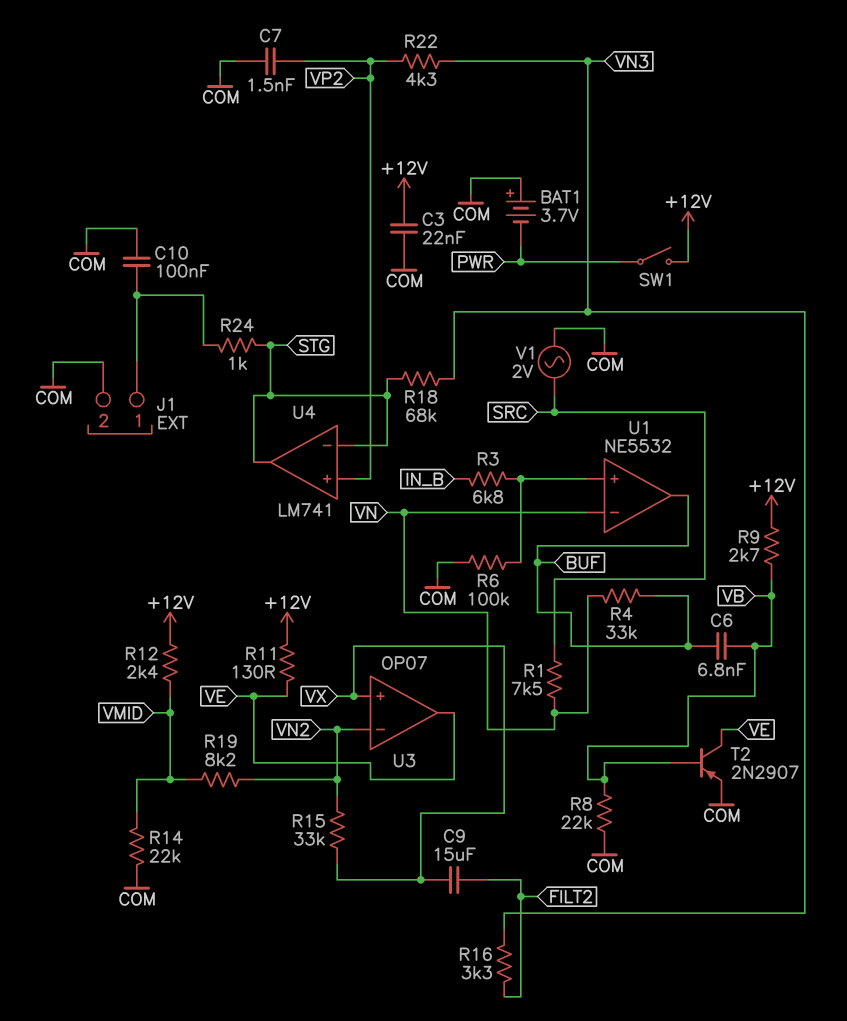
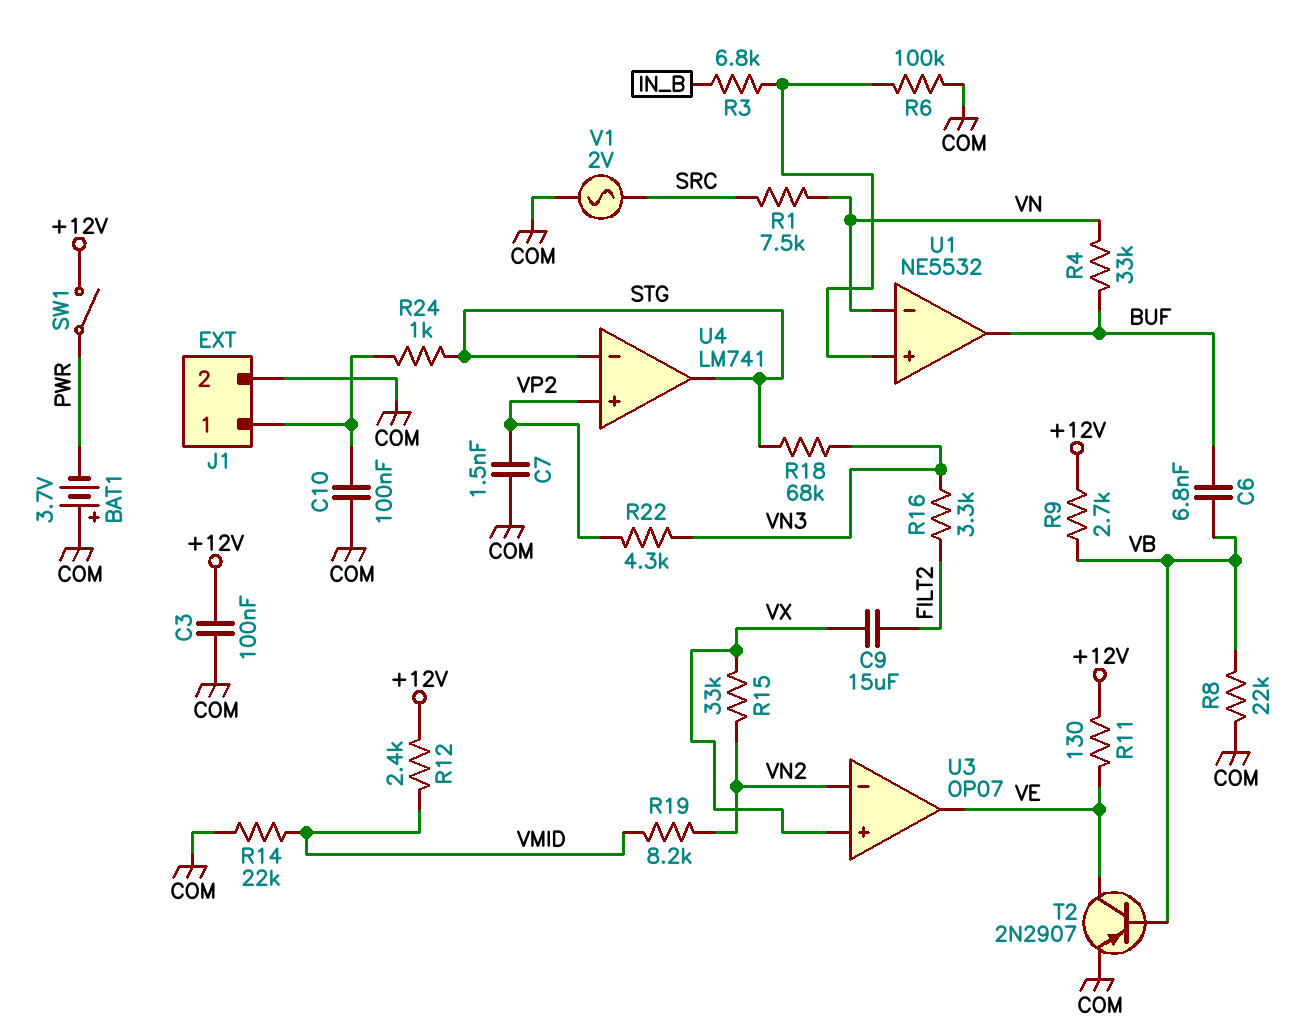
C3: 22nF (+12V, COM) -> 100nF (+12V, COM)

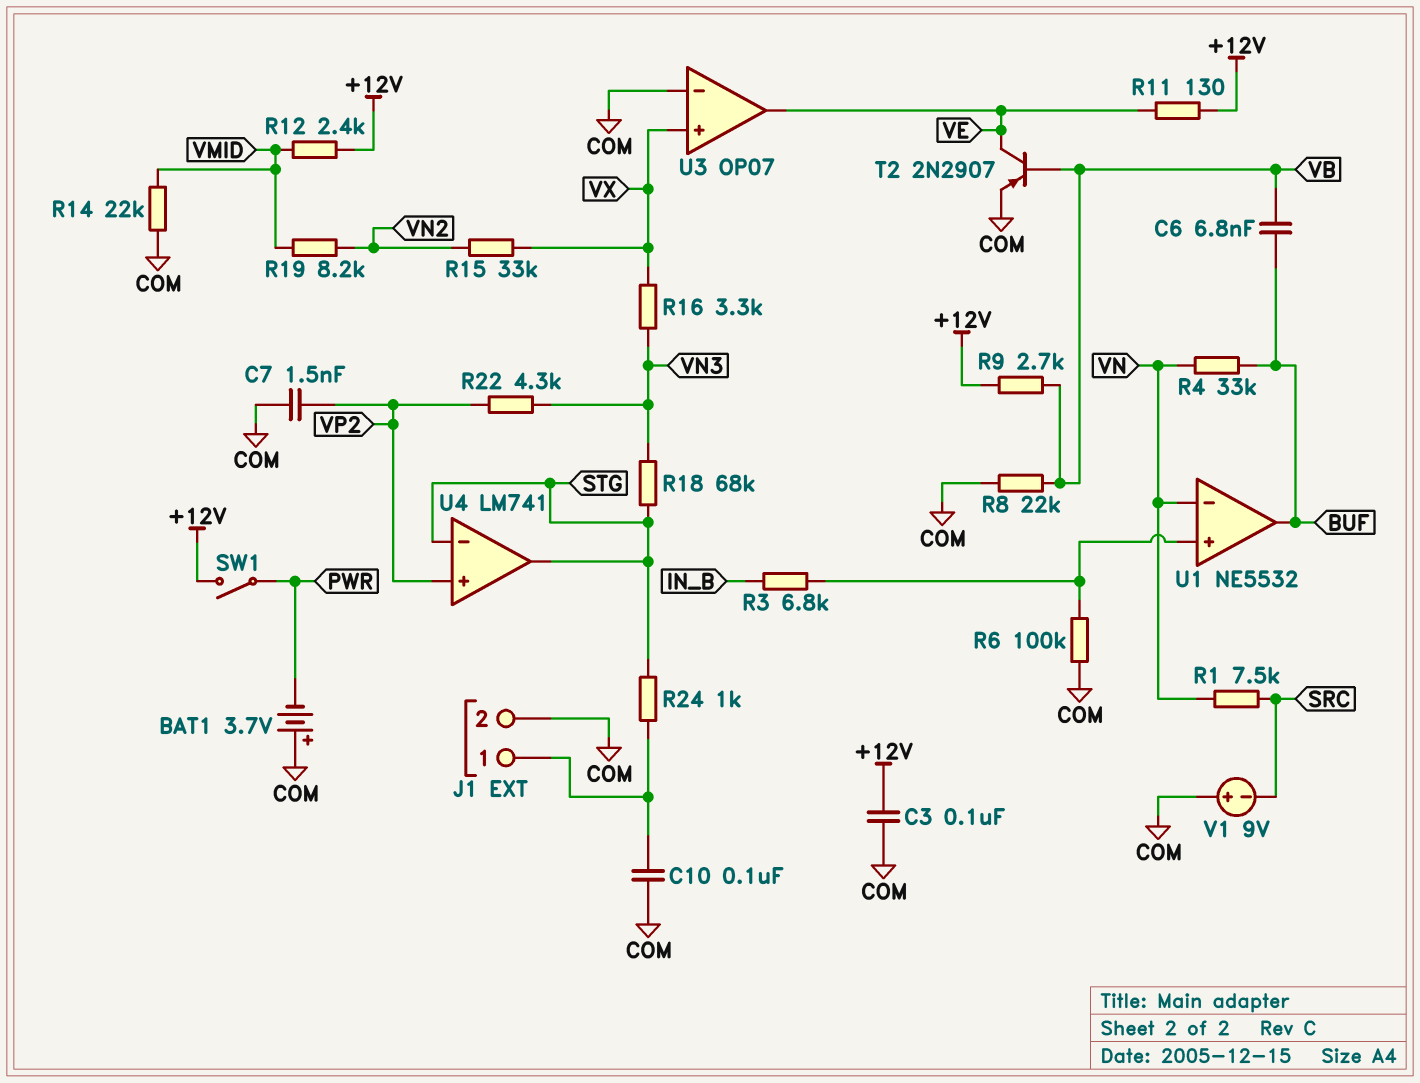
C9: 15uF (FILT2, VX) -> none
R16: 3.3k (FILT2, VN3) -> 3.3k (VN3, VX)
U3 pin in-: VN2 -> COM
V1: AC 2V (COM, SRC) -> 9V (plus COM, minus SRC)

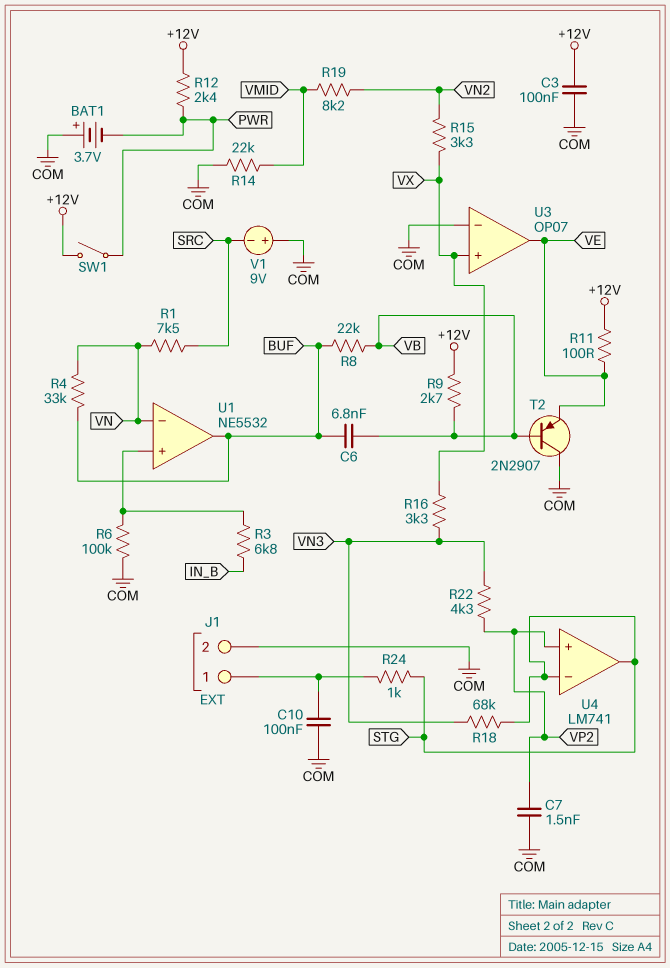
R8: 22k (COM, VB) -> 22k (BUF, VB)
R11: 130 (+12V, VE) -> 100 (+12V, VE)
R12: 2.4k (+12V, VMID) -> 2.4k (+12V, PWR)
R15: 33k (VN2, VX) -> 3.3k (VN2, VX)
T2: PNP 2N2907 (B VB, C VE, E COM) -> PNP 2N2907 (B VB, C COM, E VE)

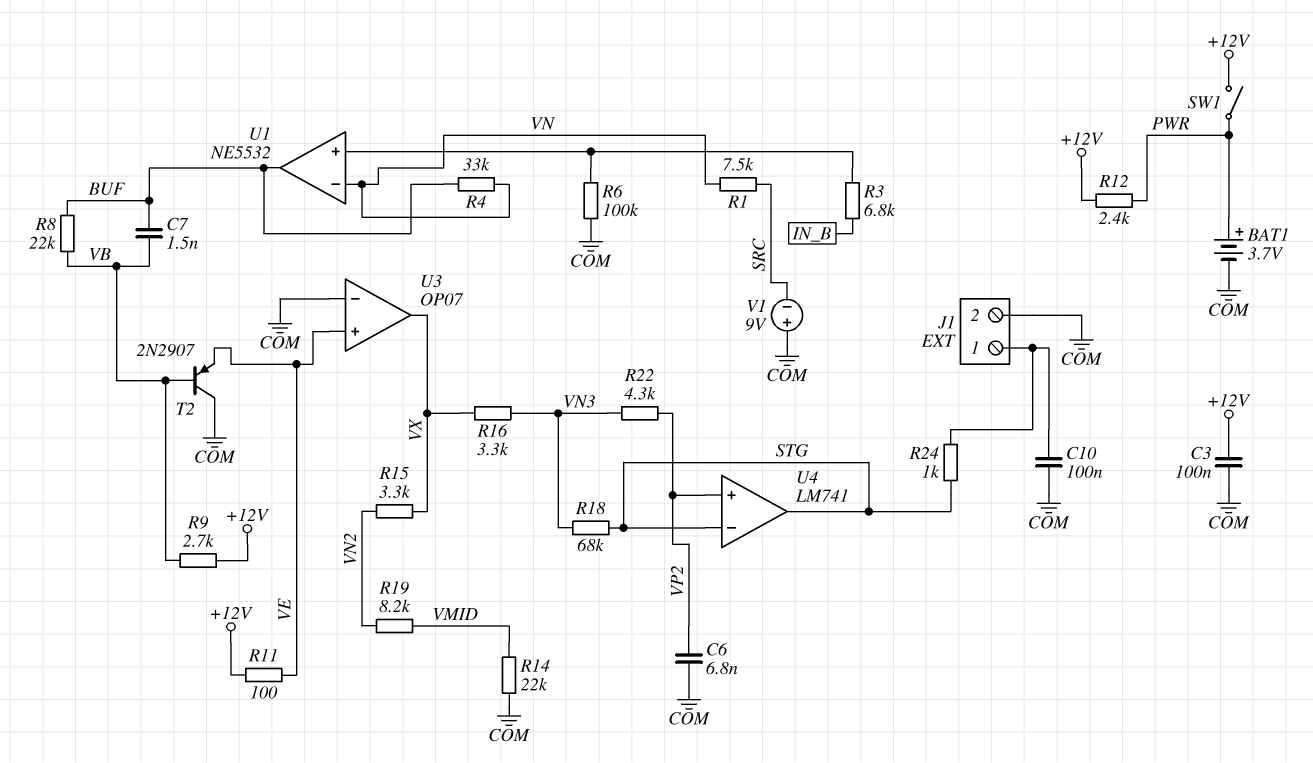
BAT1: 3.7V (plus COM, minus PWR) -> 3.7V (plus PWR, minus COM)
C6: 6.8nF (BUF, VB) -> 6.8nF (COM, VP2)
C7: 1.5nF (COM, VP2) -> 1.5nF (BUF, VB)
U3 pin in+: VX -> VE
U3 pin out: VE -> VX

